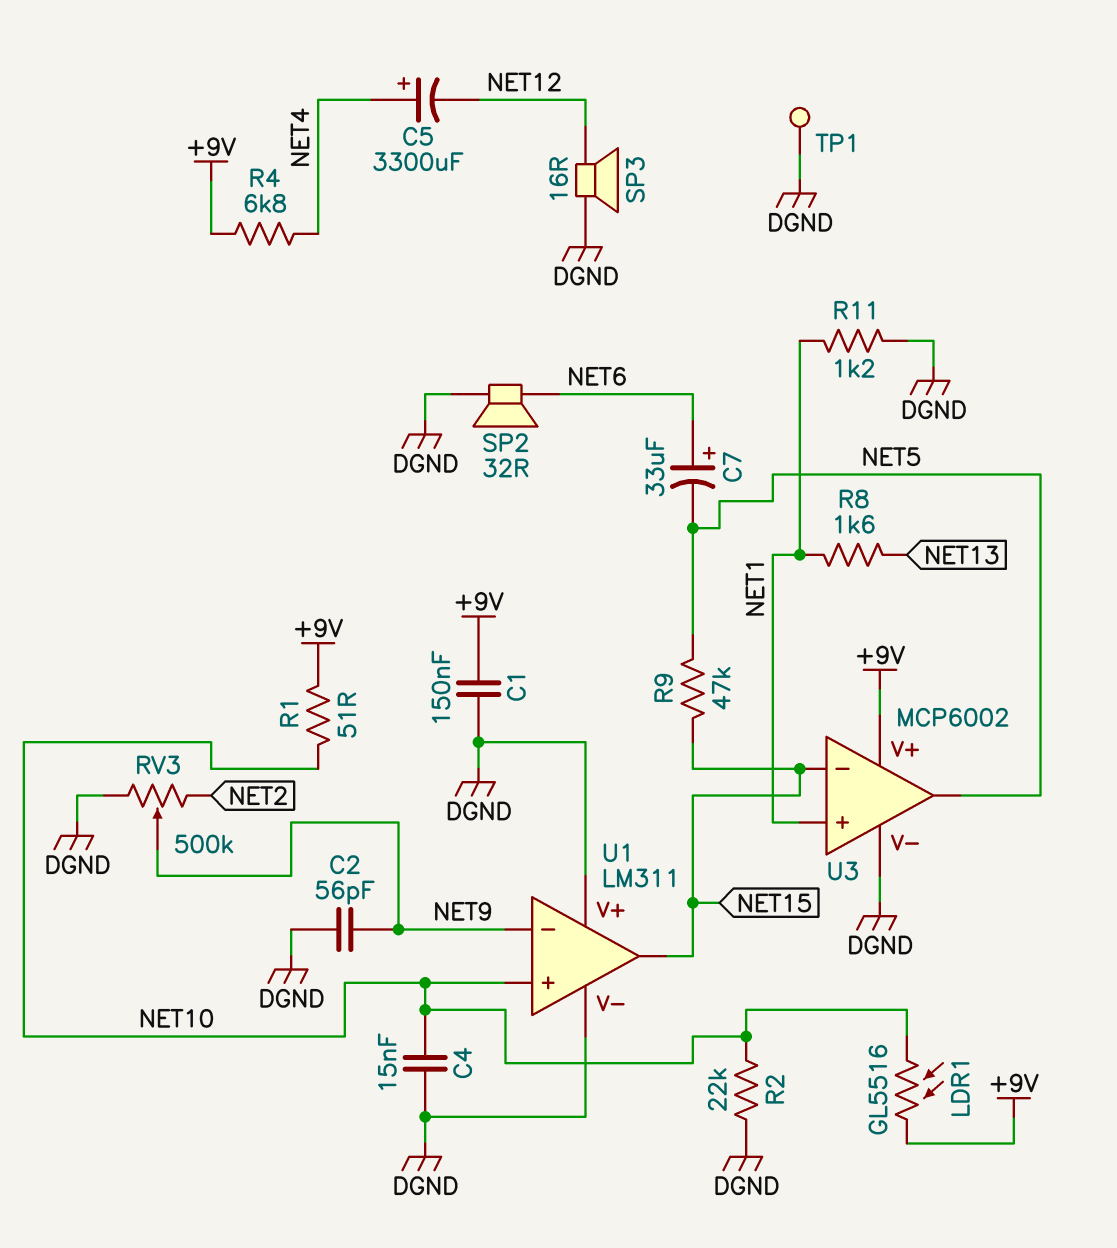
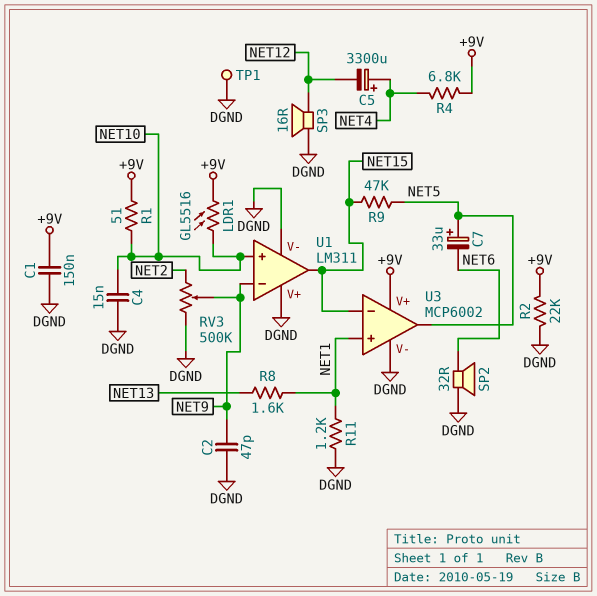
C2: 56pF (DGND, NET9) -> 47pF (DGND, NET9)
C7: 33uF (plus NET6, minus NET5) -> 33uF (plus NET5, minus NET6)
R2: 22k (DGND, NET10) -> 22k (+9V, DGND)

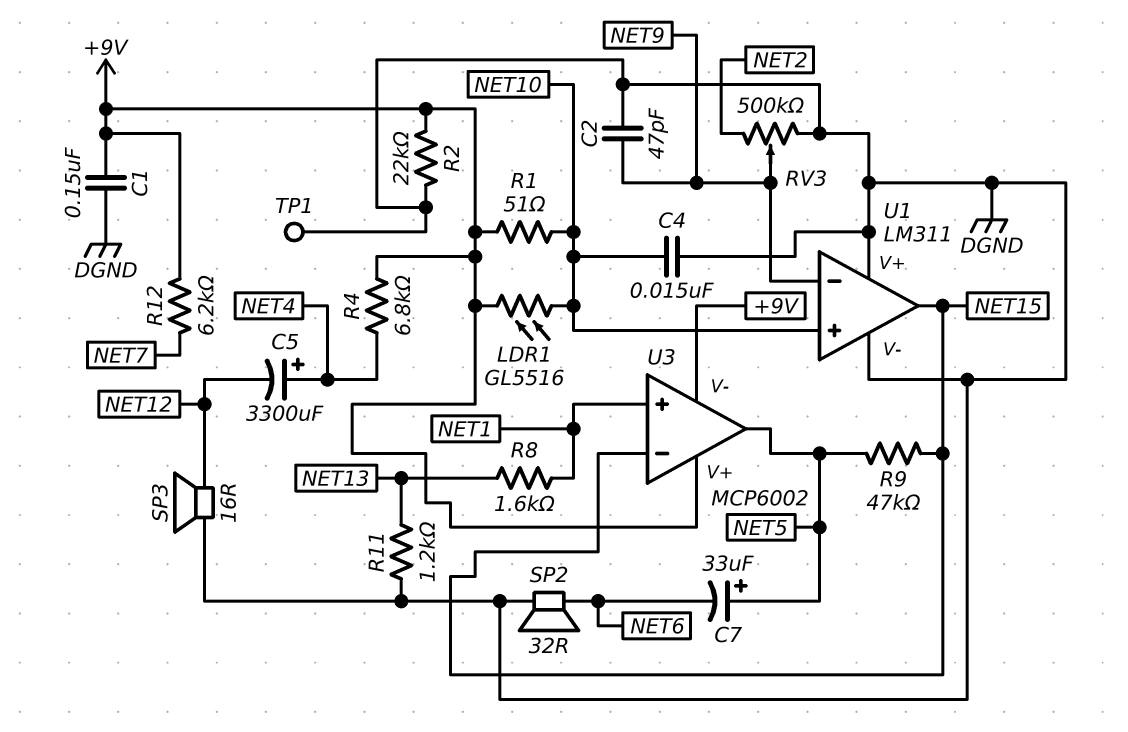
R11: 1.2k (DGND, NET1) -> 1.2k (DGND, NET13)
R12: none -> 6.2k (+9V, NET7)
U3 pin V-: DGND -> +9V

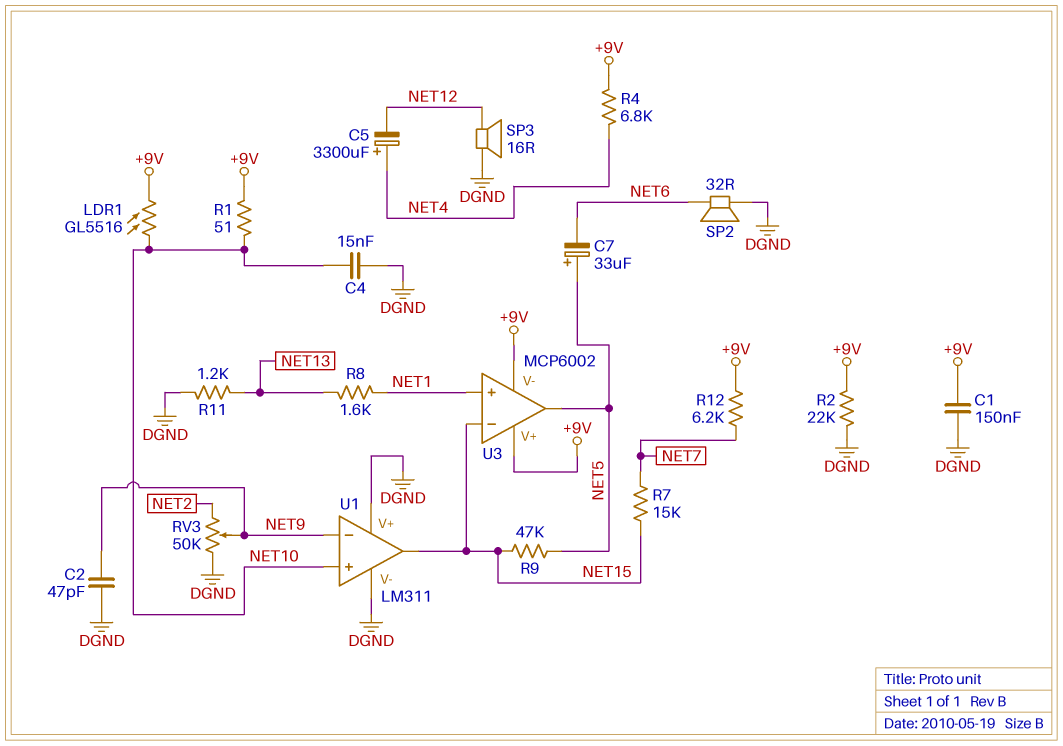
R7: none -> 15k (NET7, NET15)
RV3: 500k (DGND, NET2, wiper NET9) -> 50k (DGND, NET2, wiper NET9)
TP1: test point (DGND) -> none

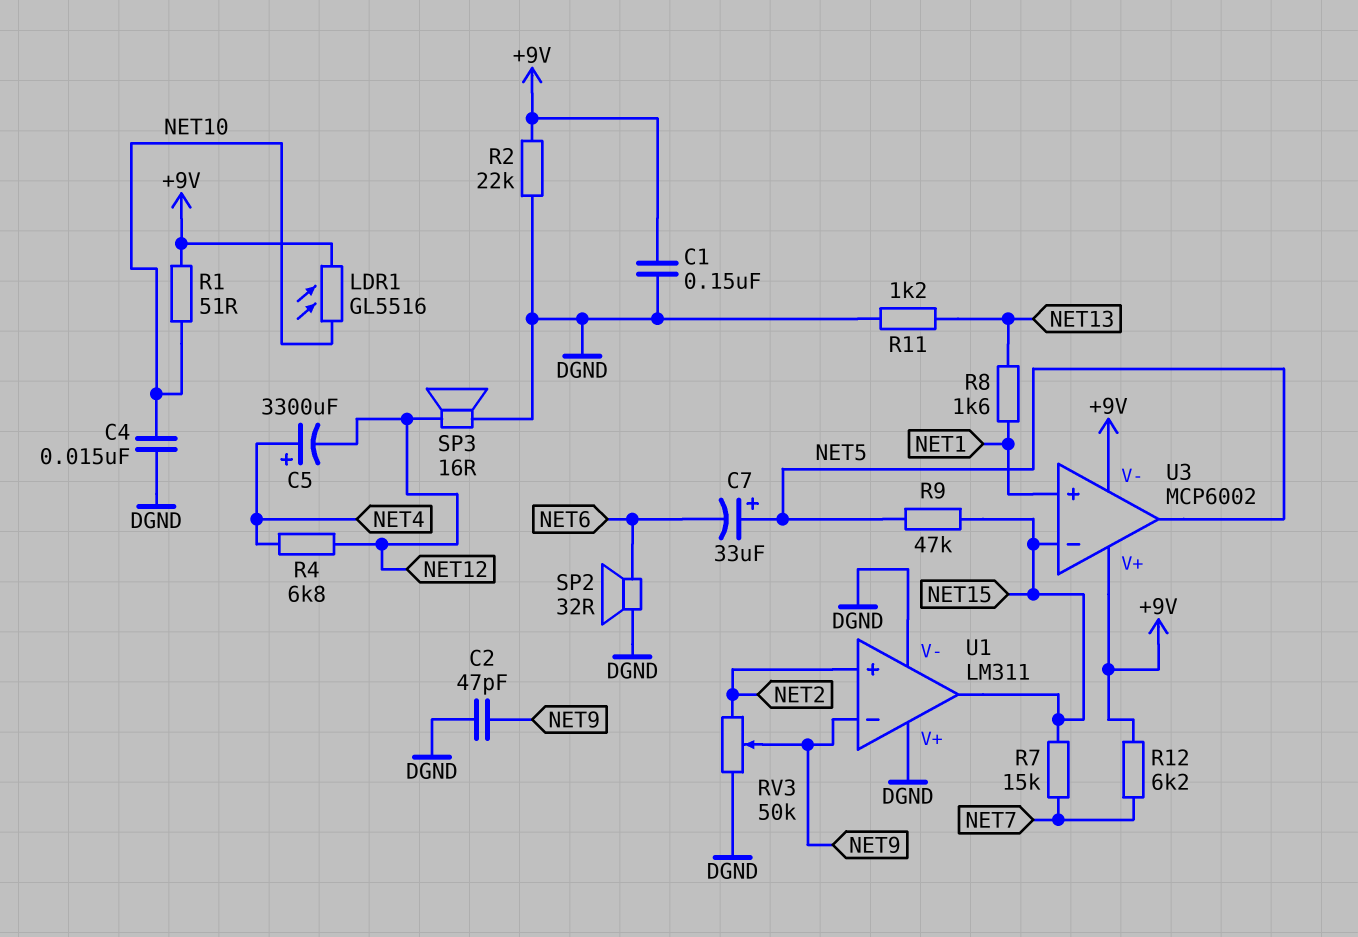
R4: 6.8k (+9V, NET4) -> 6.8k (NET4, NET12)
U1 pin in+: NET10 -> NET2

